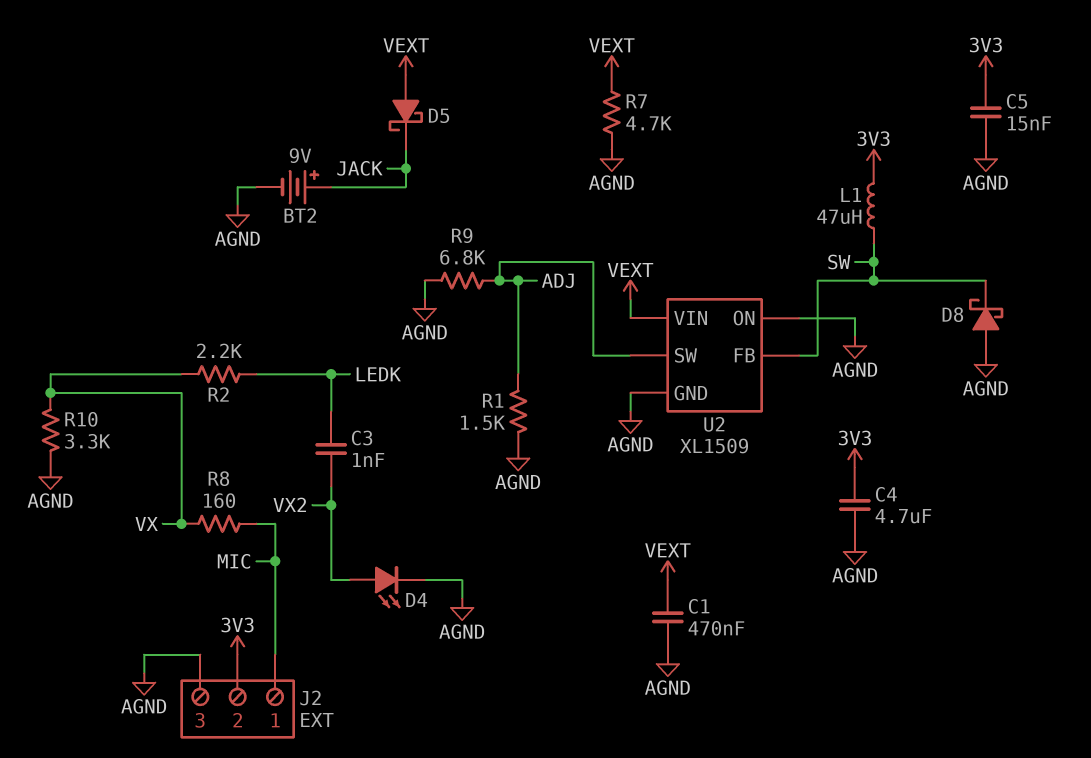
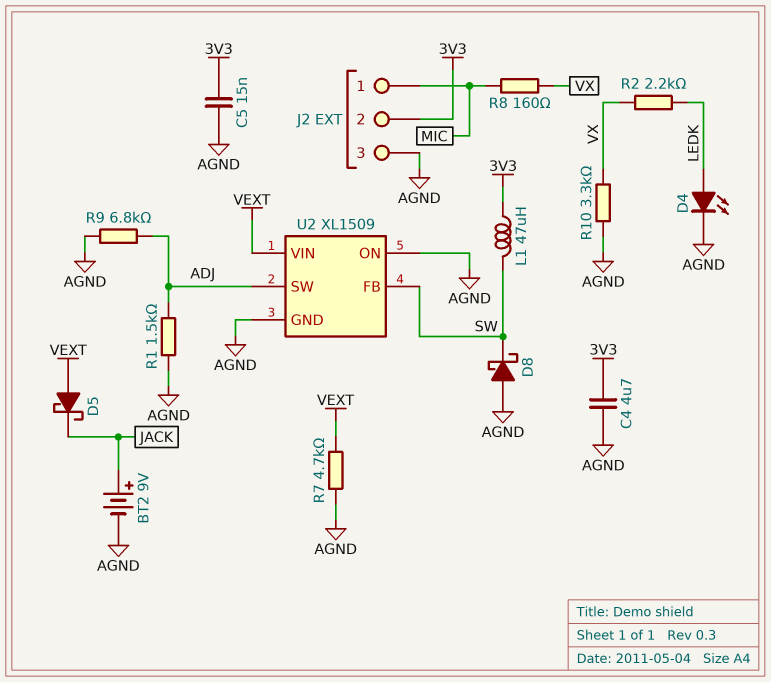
C1: 470nF (AGND, VEXT) -> none
C3: 1nF (LEDK, VX2) -> none
D4: LED (A VX2, K AGND) -> LED (A LEDK, K AGND)

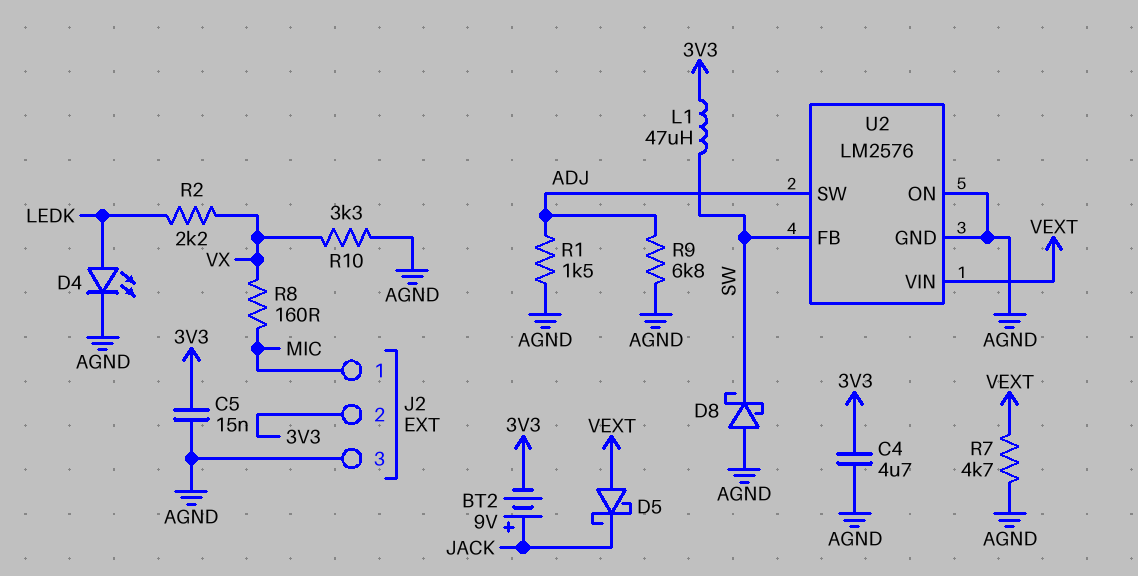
BT2: 9V (plus JACK, minus AGND) -> 9V (plus JACK, minus 3V3)
U2: XL1509 -> LM2576

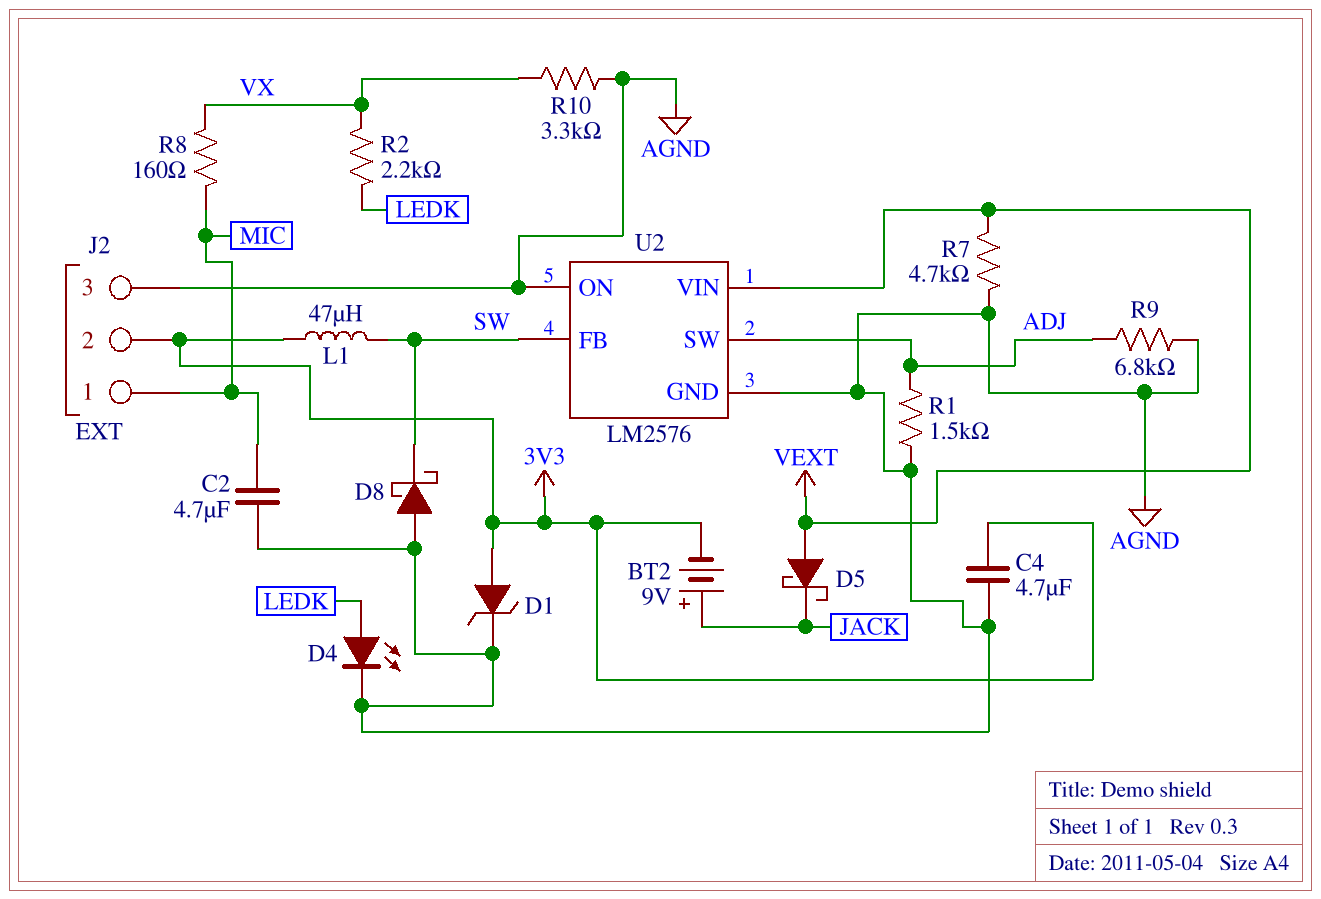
C2: none -> 4.7uF (AGND, MIC)
C5: 15nF (3V3, AGND) -> none
D1: none -> zener (A 3V3, K AGND)

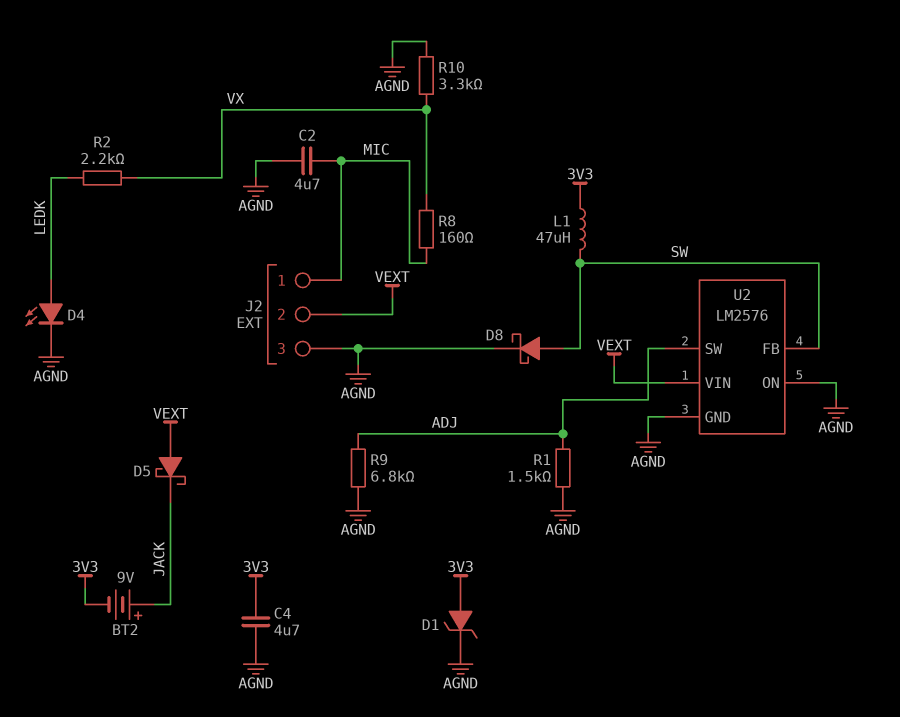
D8: schottky (A AGND, K SW) -> schottky (A SW, K AGND)
J2 pin 2: 3V3 -> VEXT
R7: 4.7k (AGND, VEXT) -> none

